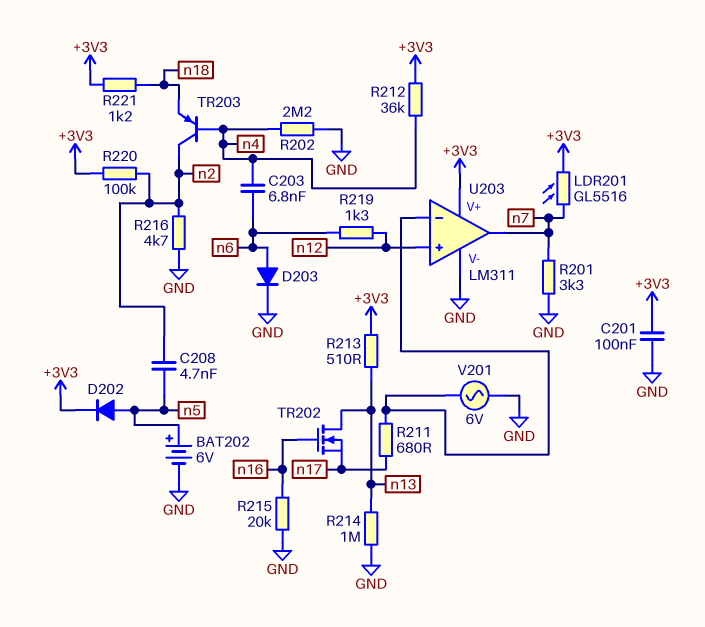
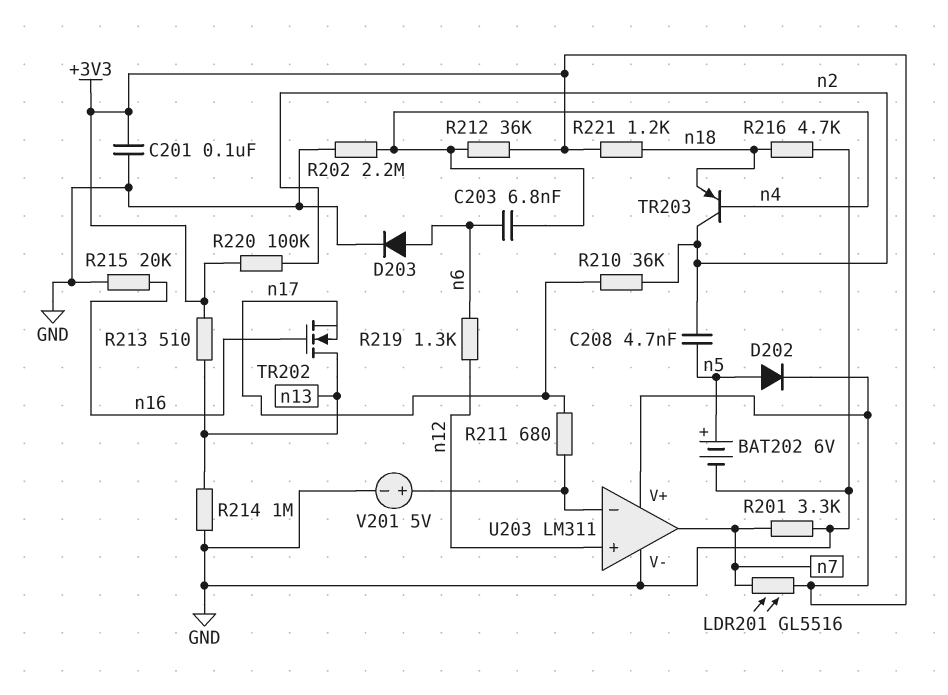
R210: none -> 36k (n2, n17)
R216: 4.7k (GND, n2) -> 4.7k (GND, n18)
V201: AC 6V (GND, U203/in-) -> 5V (plus U203/in-, minus GND)

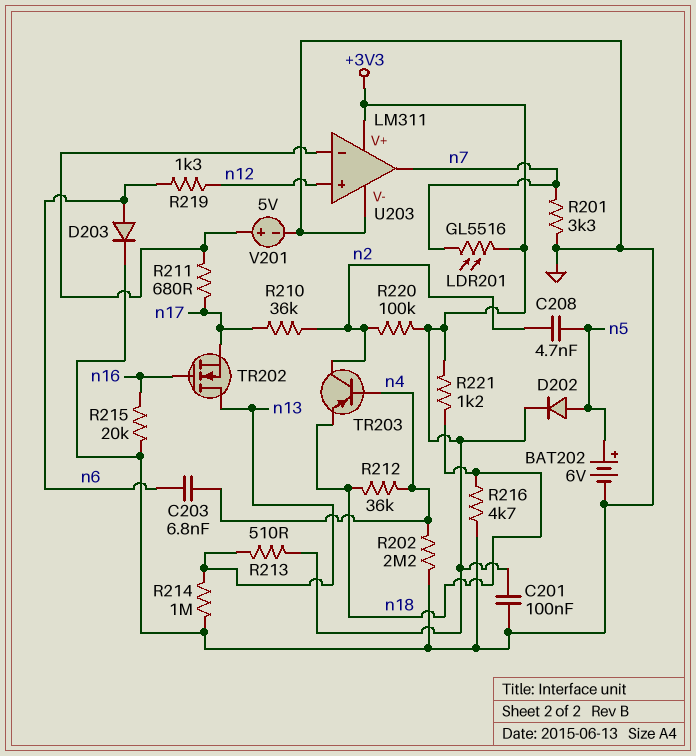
R212: 36k (+3V3, n4) -> 36k (n4, n18)

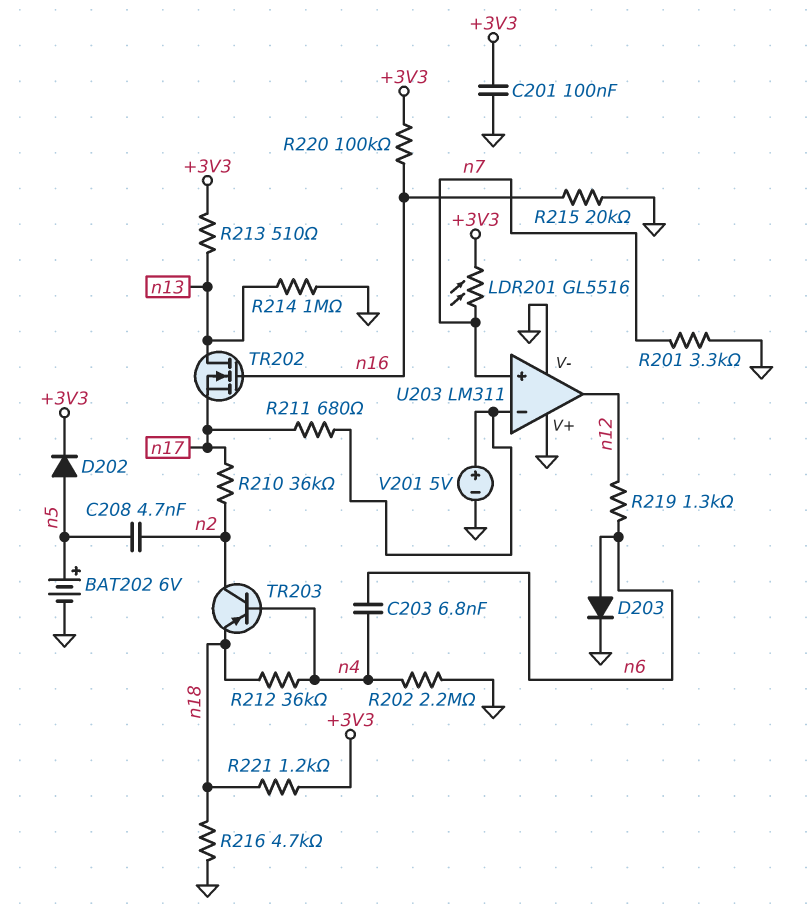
R220: 100k (+3V3, n2) -> 100k (+3V3, n16)
U203 pin V+: +3V3 -> GND
U203 pin in+: n12 -> n7
U203 pin out: n7 -> n12

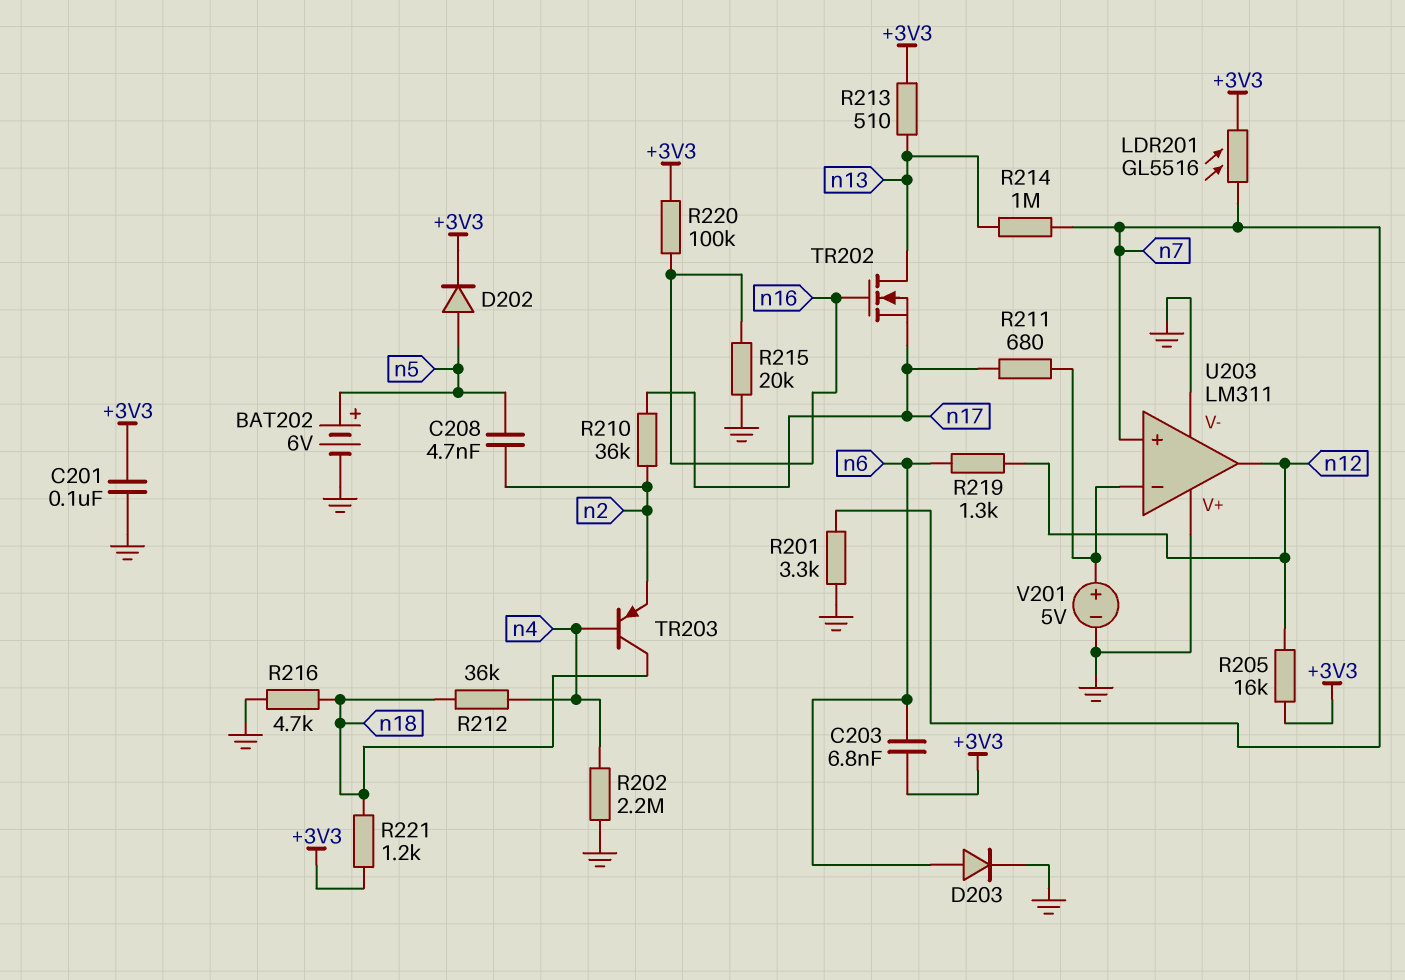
C203: 6.8nF (n4, n6) -> 6.8nF (+3V3, n6)
R205: none -> 16k (+3V3, n12)
R214: 1M (GND, n13) -> 1M (n7, n13)
TR203: PNP (B n4, C n2, E n18) -> PNP (B n4, C n18, E n2)

